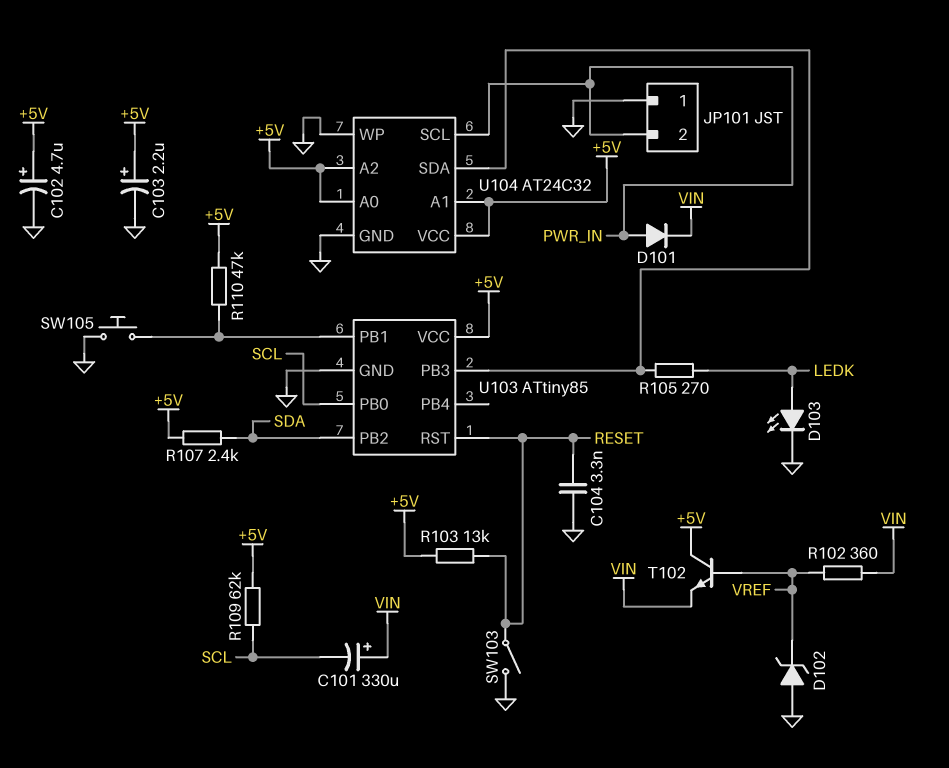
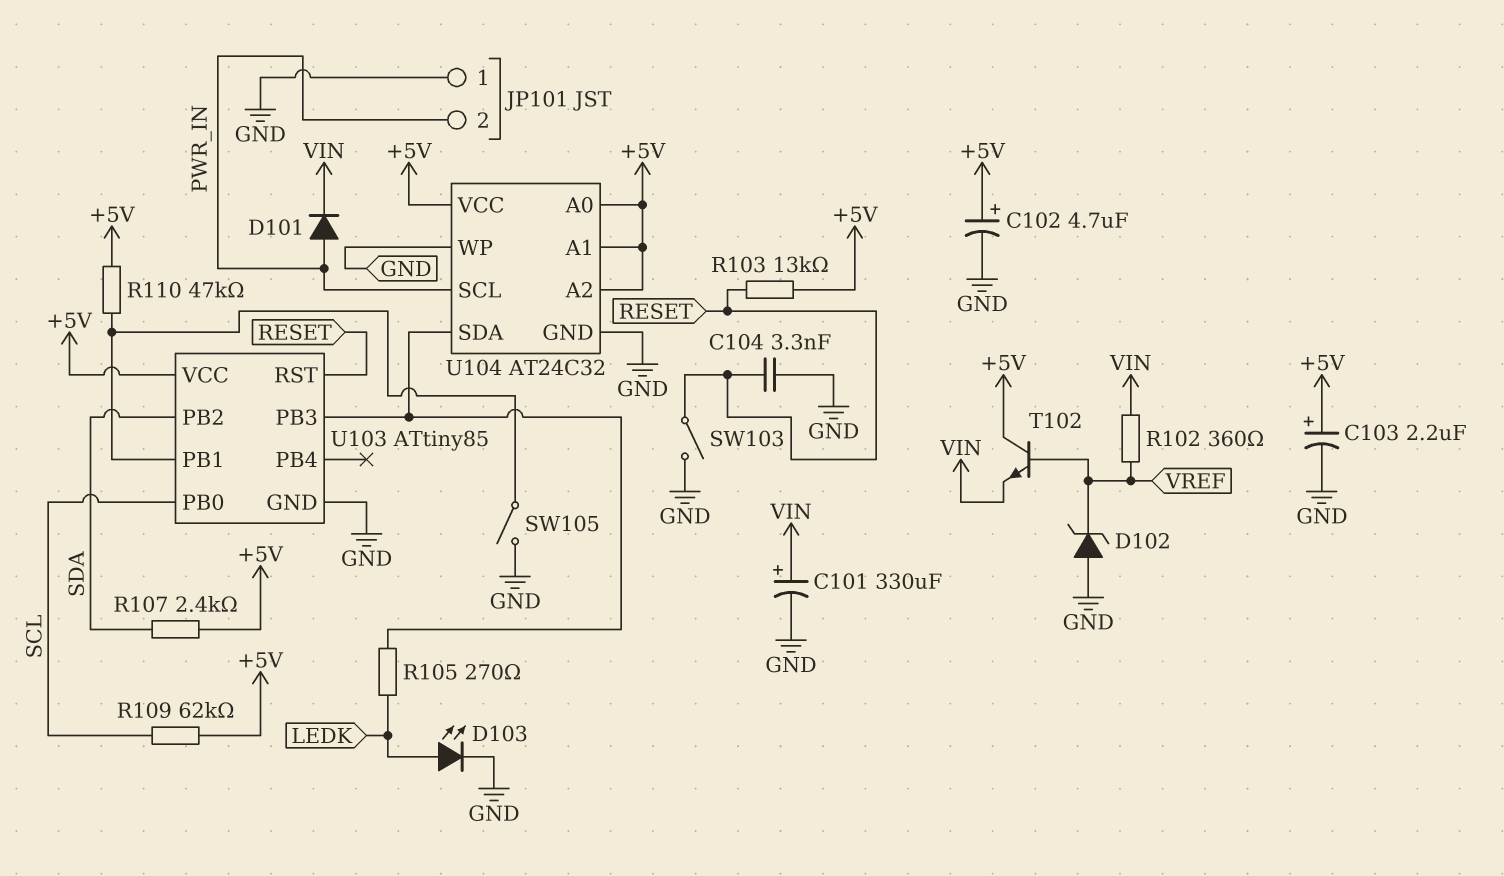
C101: 330uF (plus VIN, minus SCL) -> 330uF (plus VIN, minus GND)
SW105: button (GND, U103/PB1) -> switch (GND, U103/PB1)

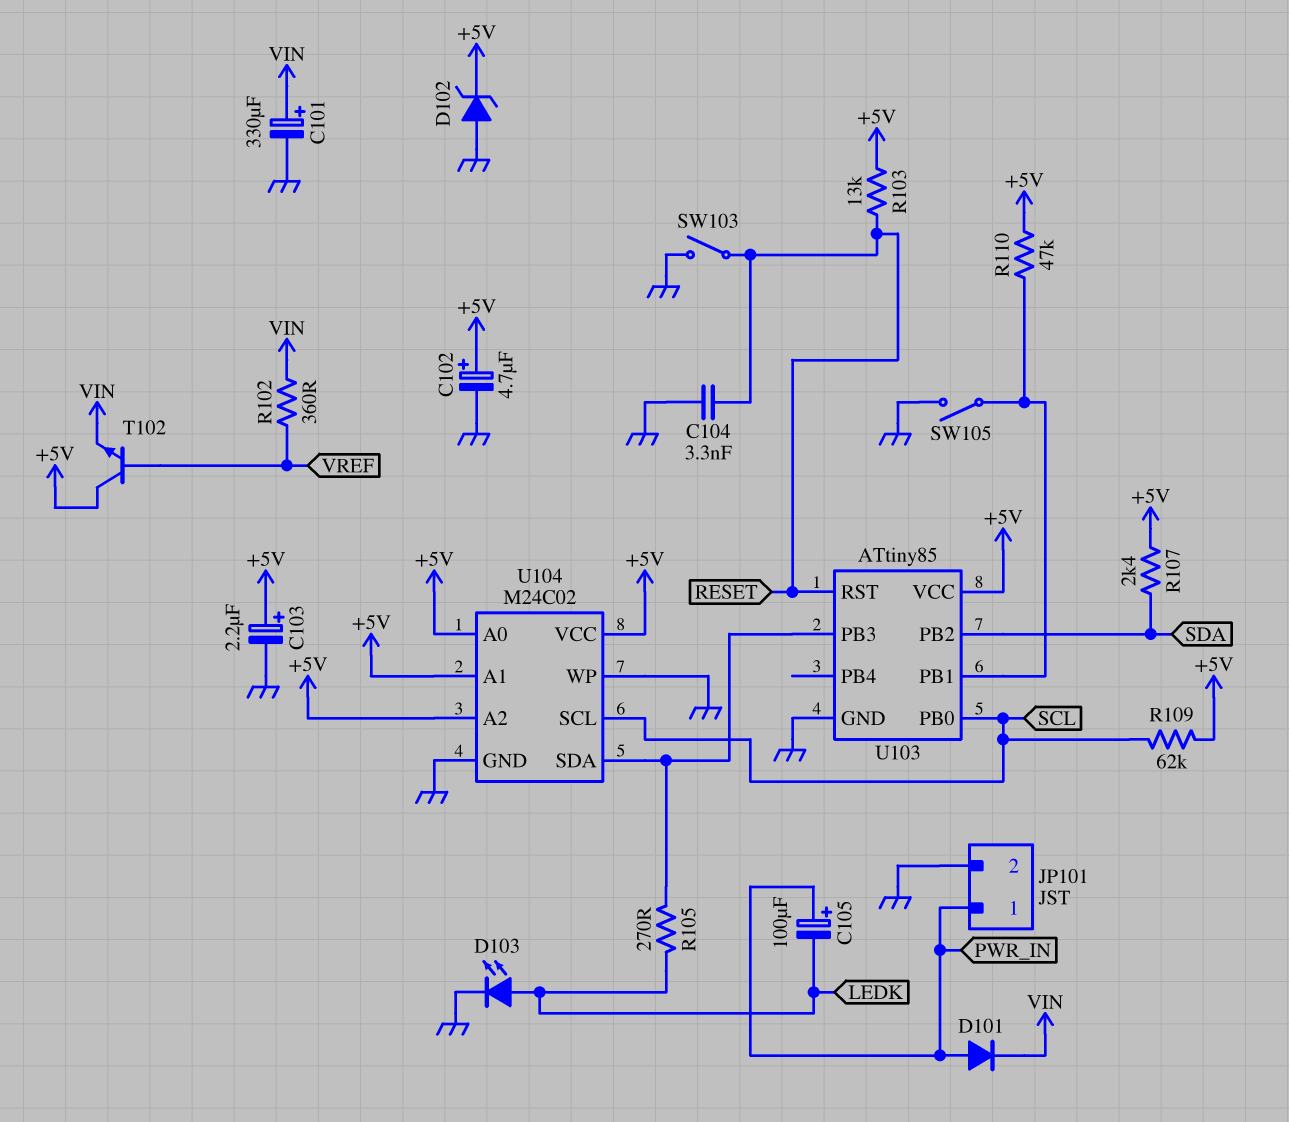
C105: none -> 100uF (plus PWR_IN, minus LEDK)
D102: zener (A GND, K VREF) -> zener (A GND, K +5V)
JP101 pin 1: GND -> PWR_IN
JP101 pin 2: PWR_IN -> GND
U104: AT24C32 -> M24C02
U104 pin SCL: PWR_IN -> SCL

